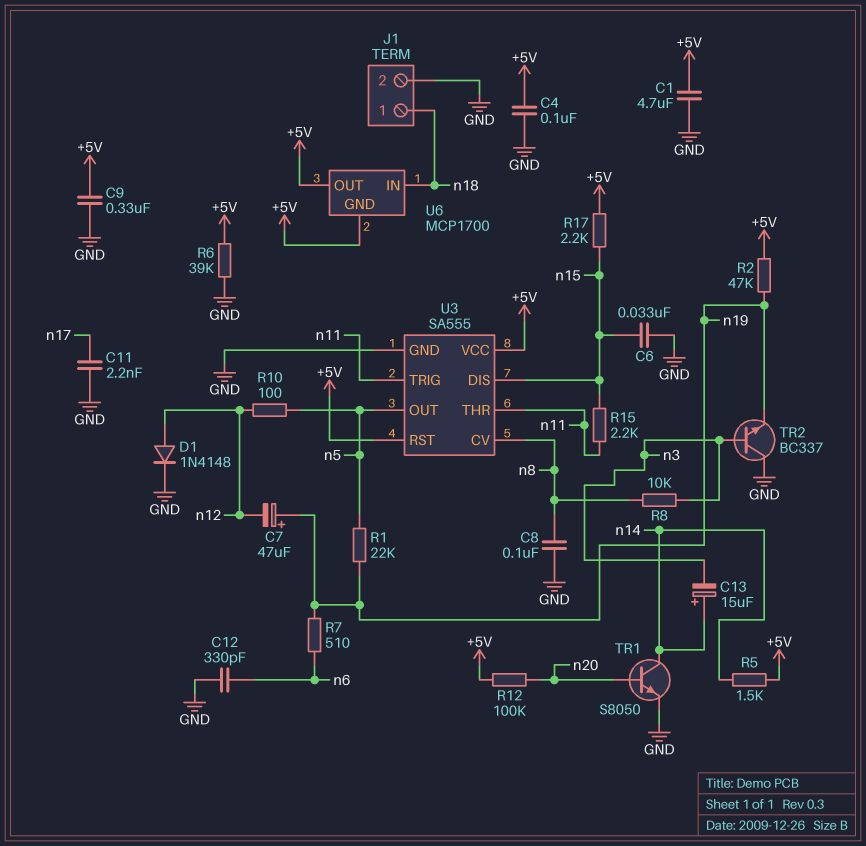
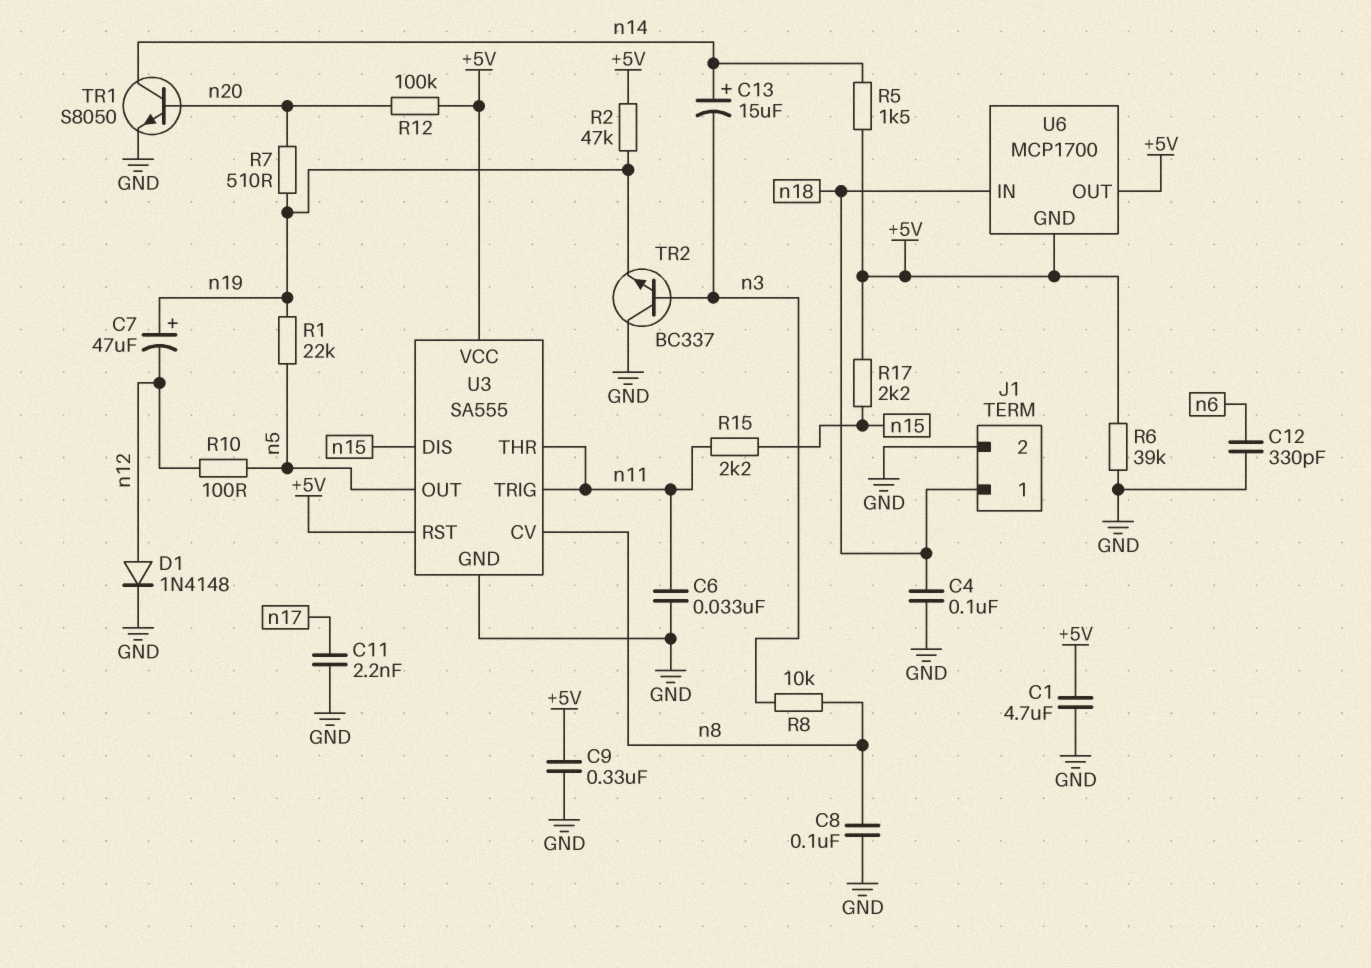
C4: 100nF (+5V, GND) -> 100nF (GND, n18)
C6: 33nF (GND, n15) -> 33nF (GND, n11)
R7: 510 (n6, n19) -> 510 (n19, n20)

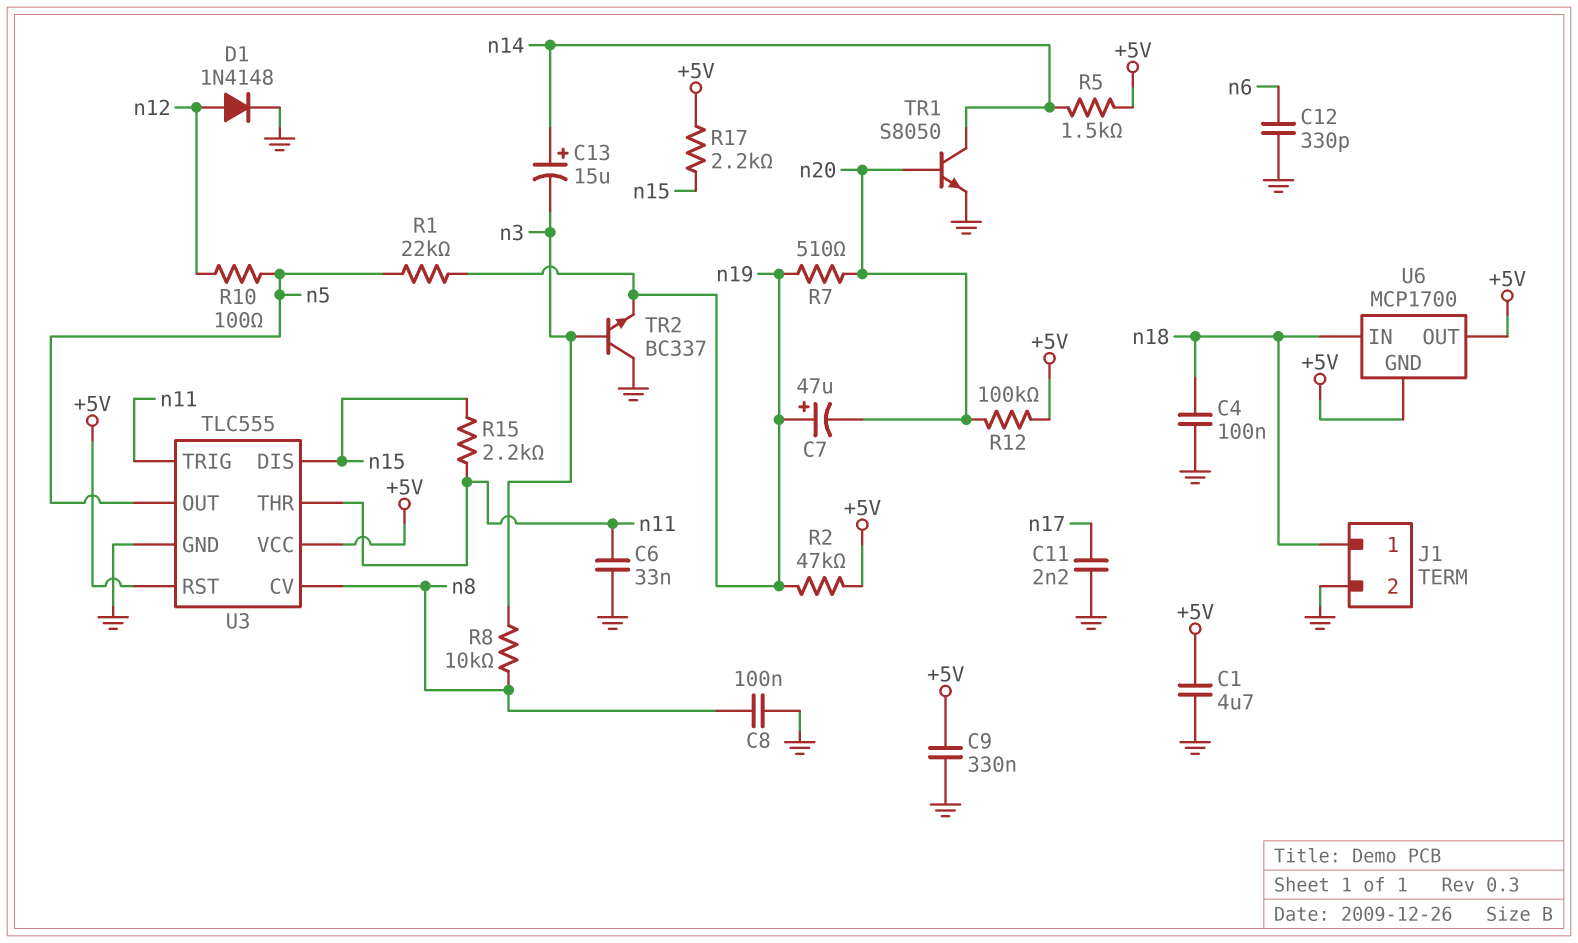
C7: 47uF (plus n19, minus n12) -> 47uF (plus n19, minus n20)
R6: 39k (+5V, GND) -> none
U3: SA555 -> TLC555

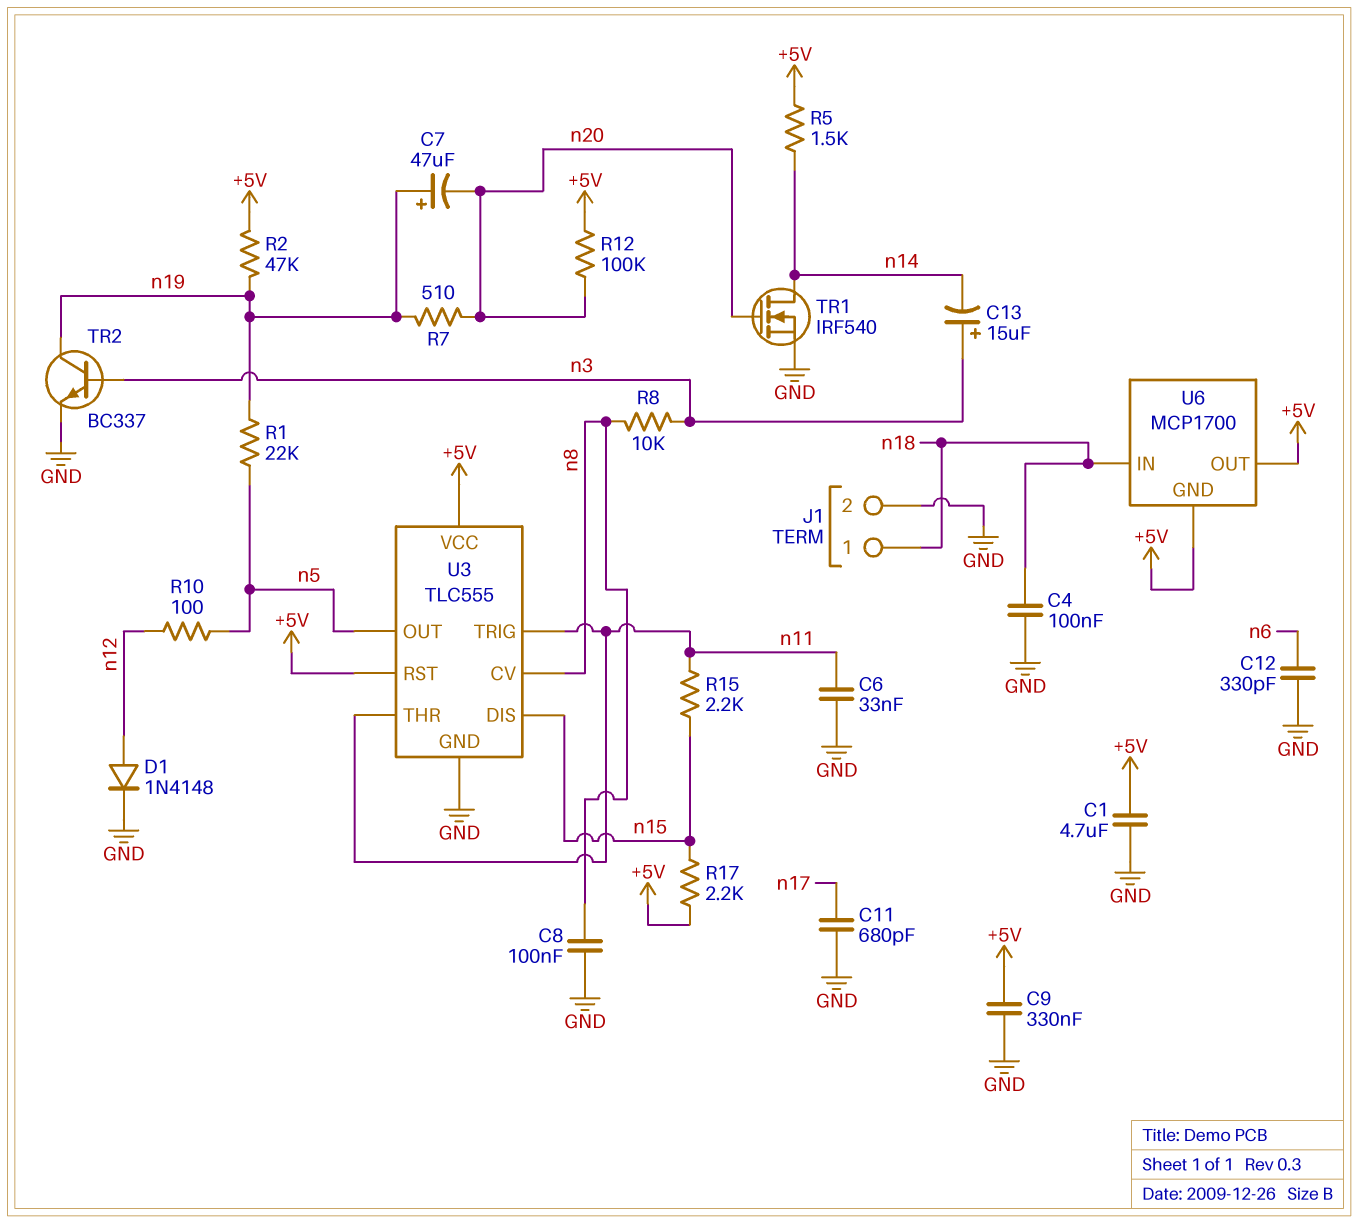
C11: 2.2nF (GND, n17) -> 680pF (GND, n17)
C13: 15uF (plus n14, minus n3) -> 15uF (plus n3, minus n14)
TR1: NPN S8050 (B n20, C n14, E GND) -> NMOS IRF540 (G n20, D n14, S GND)
TR2: NPN BC337 (B n3, C GND, E n19) -> NPN BC337 (B n3, C n19, E GND)

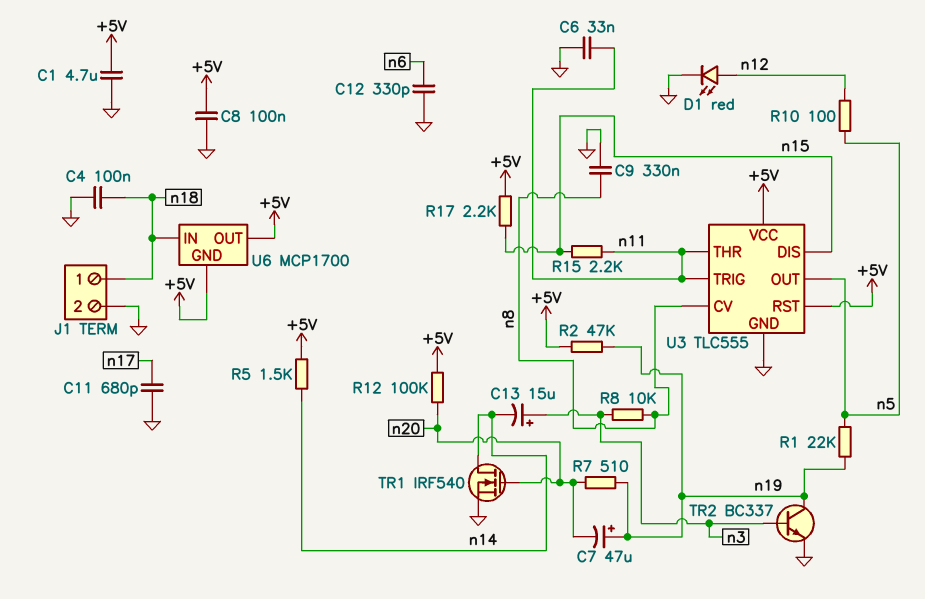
C8: 100nF (GND, n8) -> 100nF (+5V, GND)
C9: 330nF (+5V, GND) -> 330nF (GND, n8)
D1: diode 1N4148 (A n12, K GND) -> LED red (A n12, K GND)

